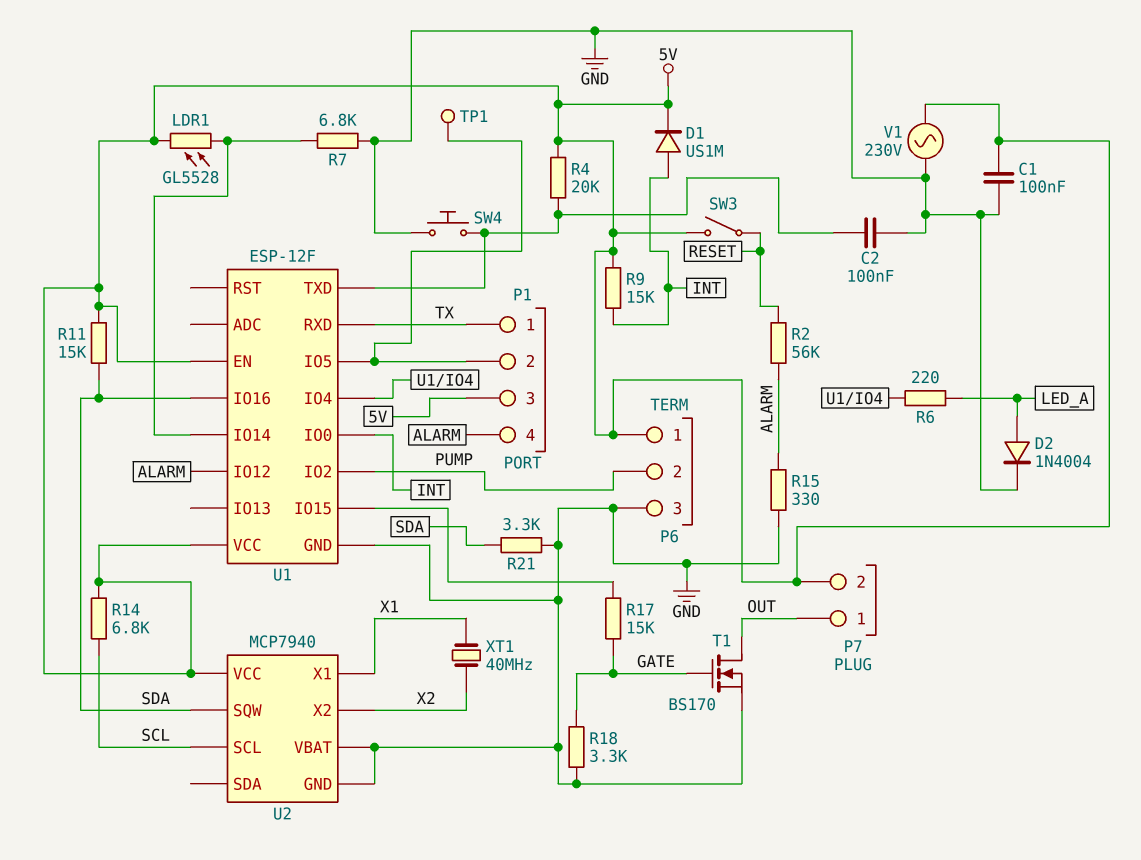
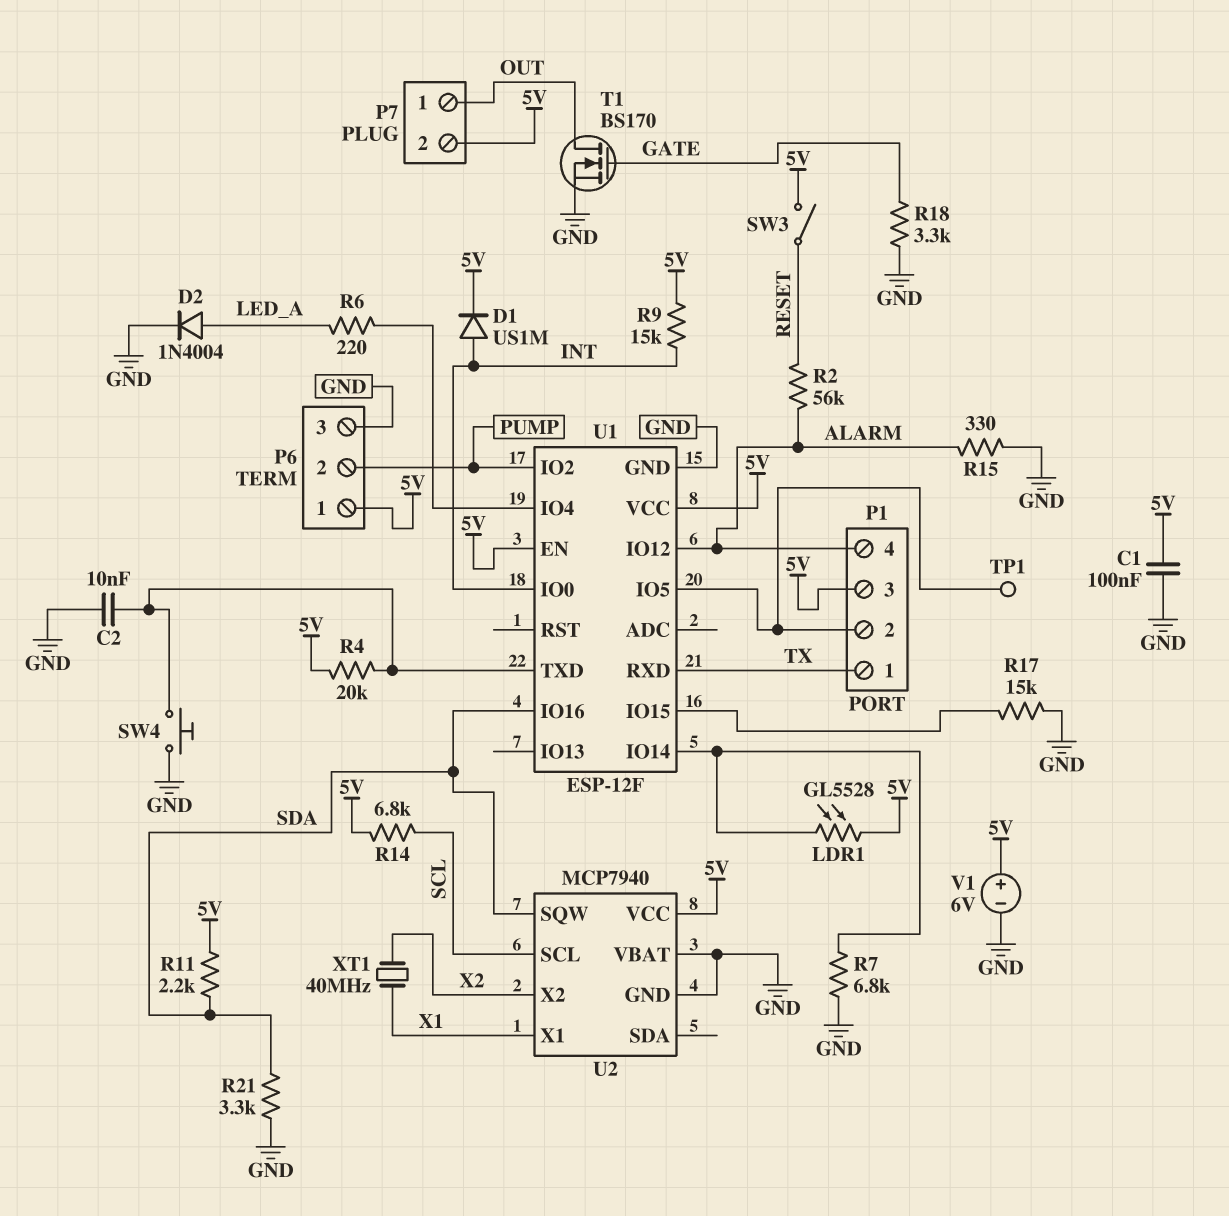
C2: 100nF (GND, U1/TXD) -> 10nF (GND, U1/TXD)
R11: 15k (5V, SDA) -> 2.2k (5V, SDA)
R17: 15k (GATE, U1/IO15) -> 15k (GND, U1/IO15)
V1: AC 230V (5V, GND) -> 6V (plus 5V, minus GND)

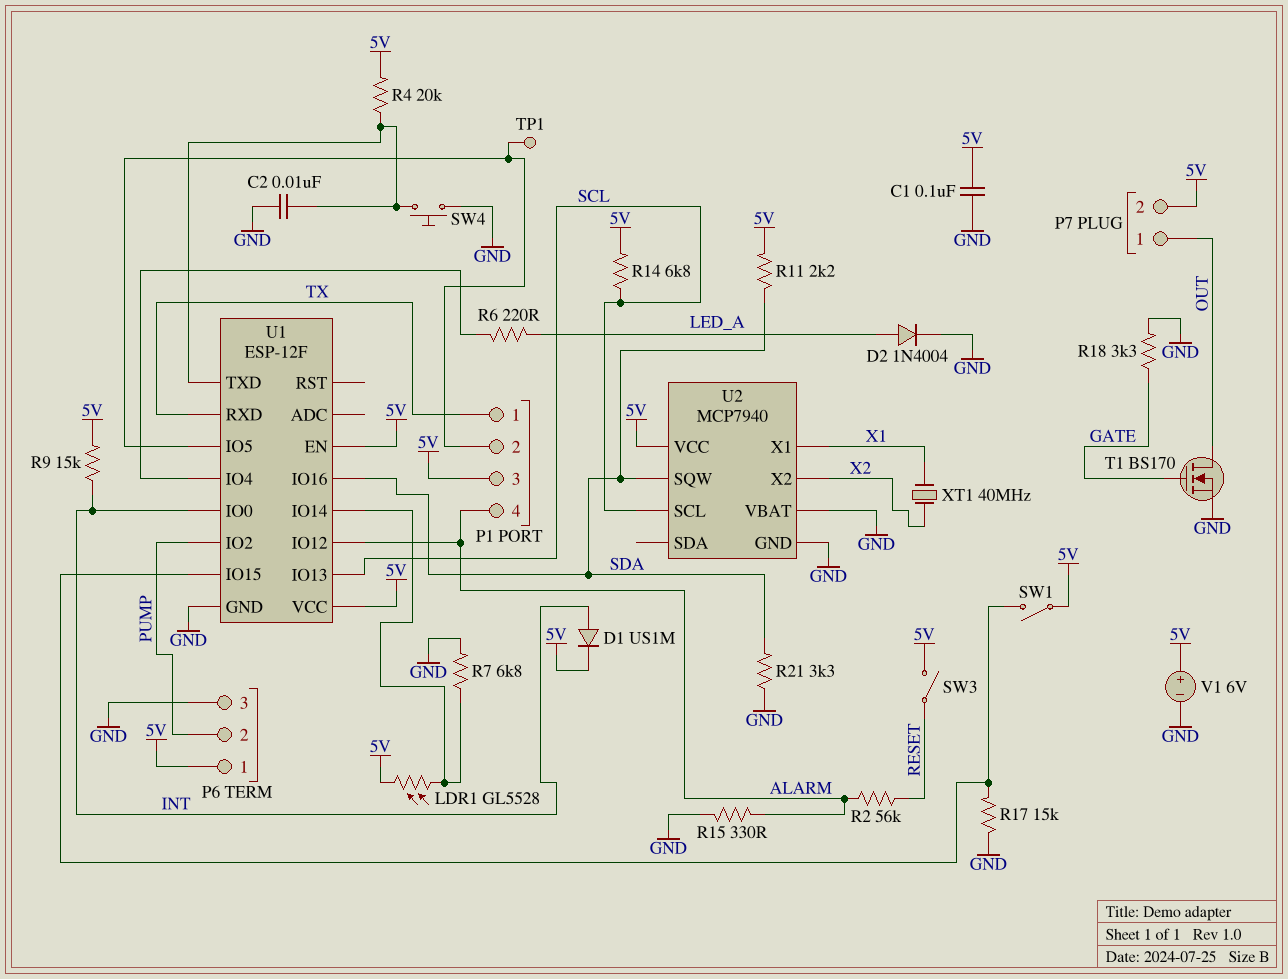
SW1: none -> switch (5V, U1/IO15)
U1 pin IO13: none -> SCL

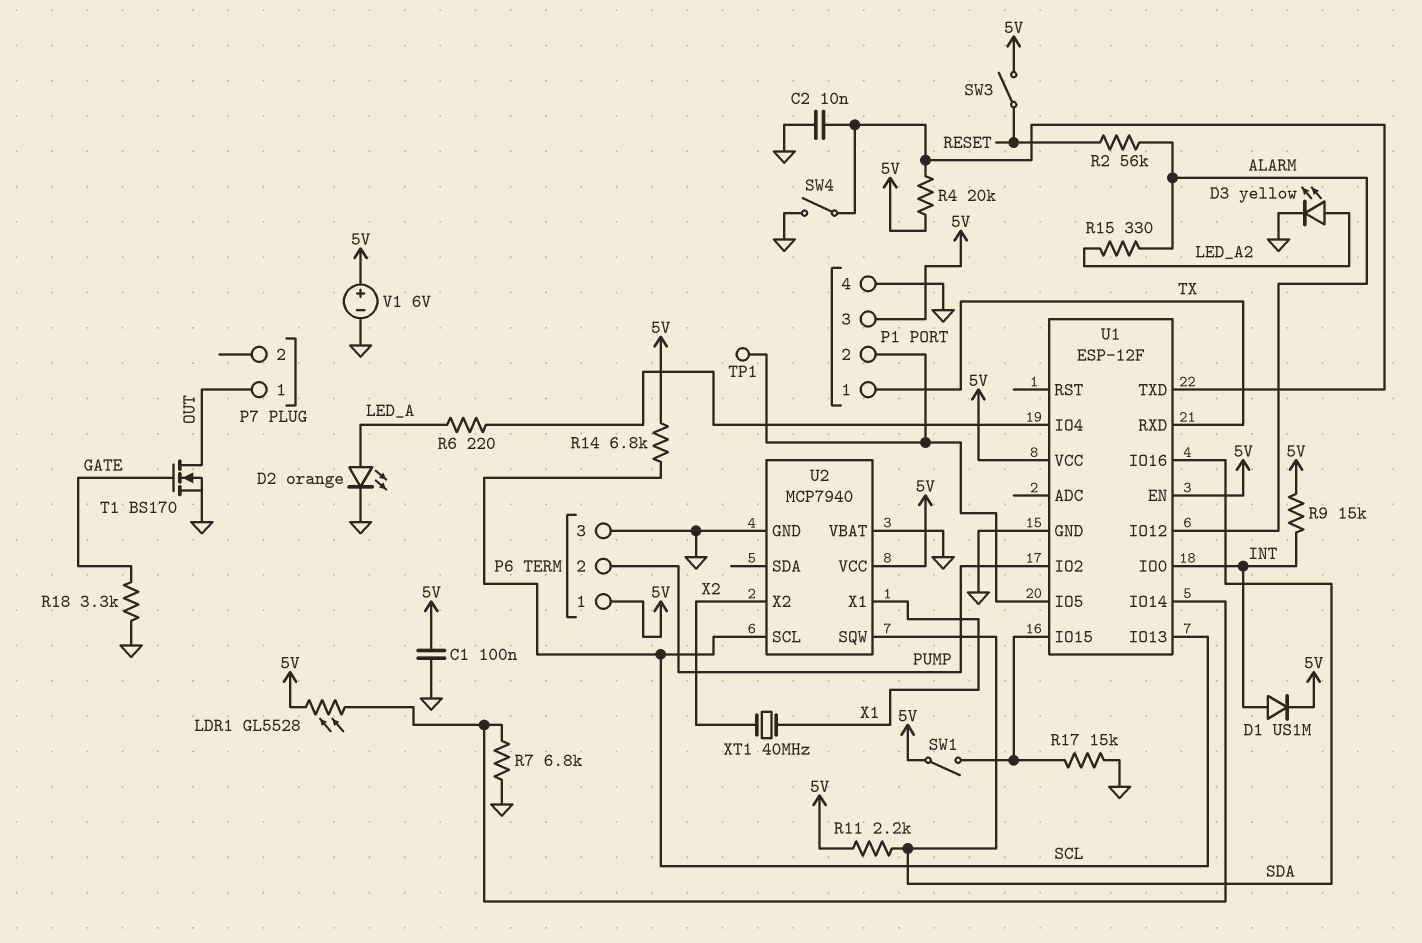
D2: diode 1N4004 (A LED_A, K GND) -> LED orange (A LED_A, K GND)
D3: none -> LED yellow (A LED_A2, K GND)
P1 pin 4: ALARM -> GND
P7 pin 2: 5V -> none
R15: 330 (ALARM, GND) -> 330 (ALARM, LED_A2)
R21: 3.3k (GND, SDA) -> none
SW4: button (GND, U1/TXD) -> switch (GND, U1/TXD)

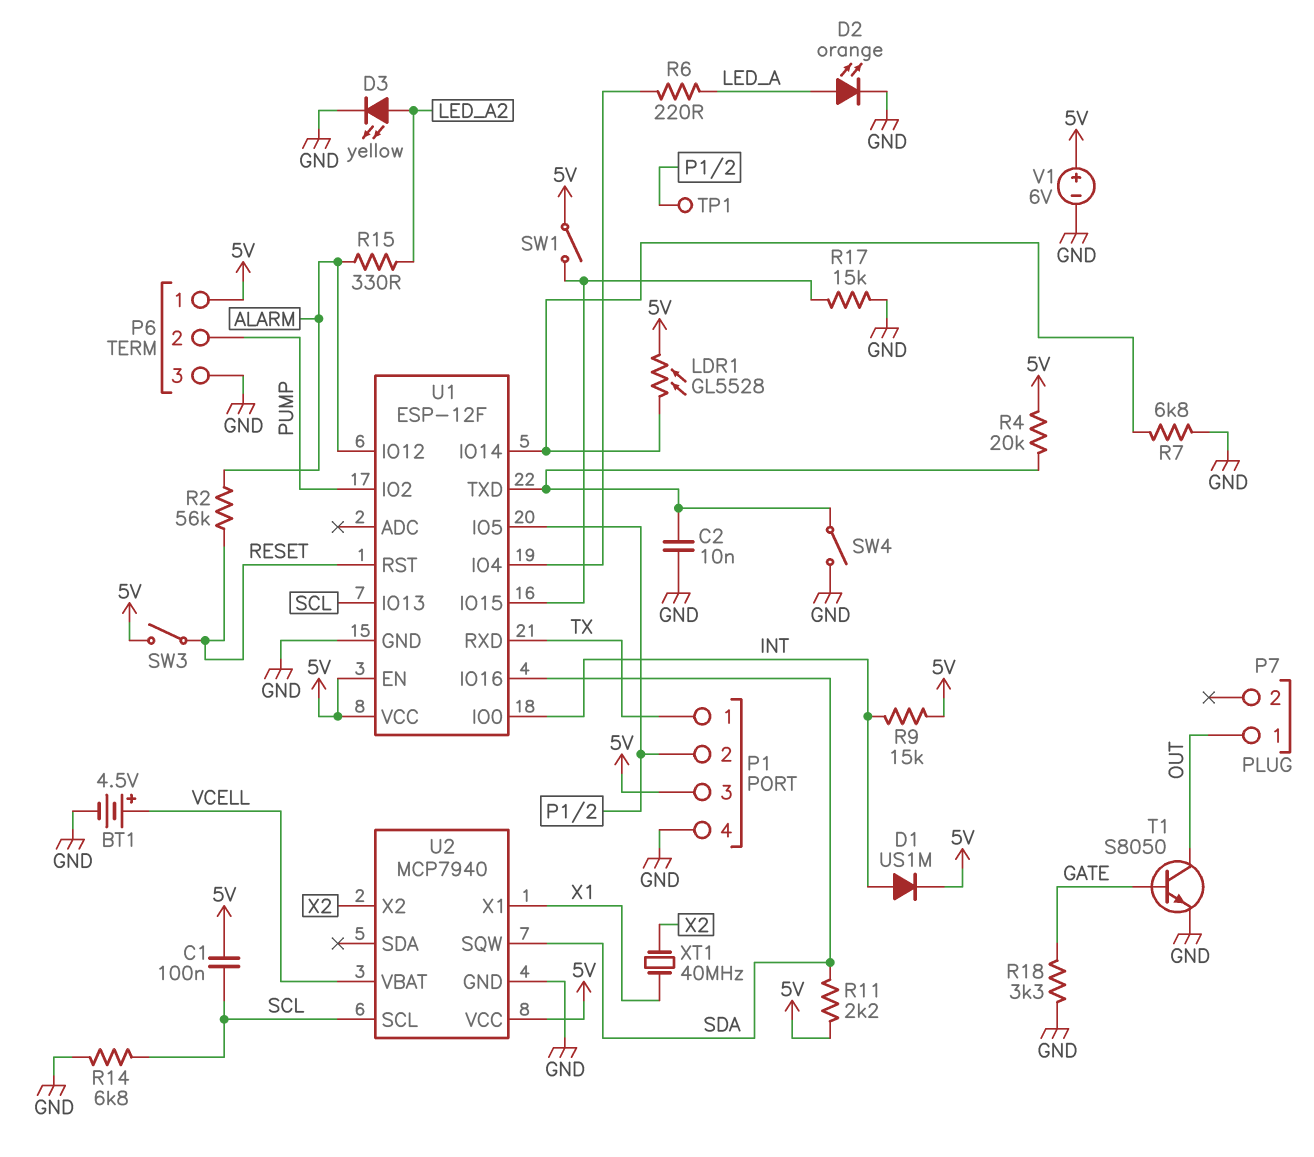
BT1: none -> 4.5V (plus VCELL, minus GND)
C1: 100nF (5V, GND) -> 100nF (5V, SCL)
R14: 6.8k (5V, SCL) -> 6.8k (GND, SCL)
T1: NMOS BS170 (G GATE, D OUT, S GND) -> NPN S8050 (B GATE, C OUT, E GND)
U1 pin RST: none -> RESET
U2 pin VBAT: GND -> VCELL

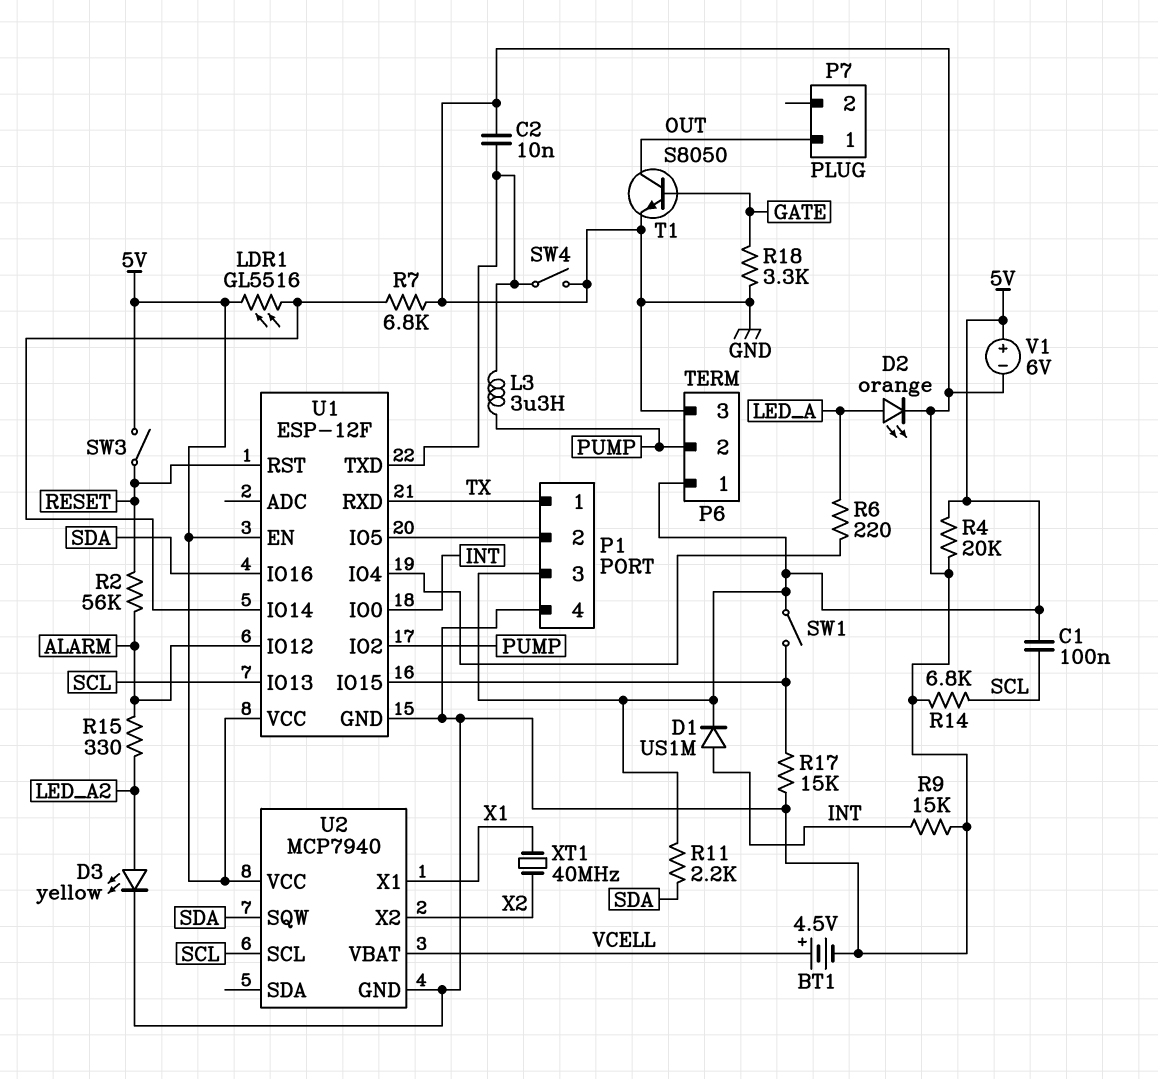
L3: none -> 3.3uH (PUMP, U1/TXD)
LDR1: GL5528 (5V, U1/IO14) -> GL5516 (5V, U1/IO14)
R4: 20k (5V, U1/TXD) -> 20k (5V, GND)
R9: 15k (5V, INT) -> 15k (GND, INT)
TP1: test point (P1/2) -> none

